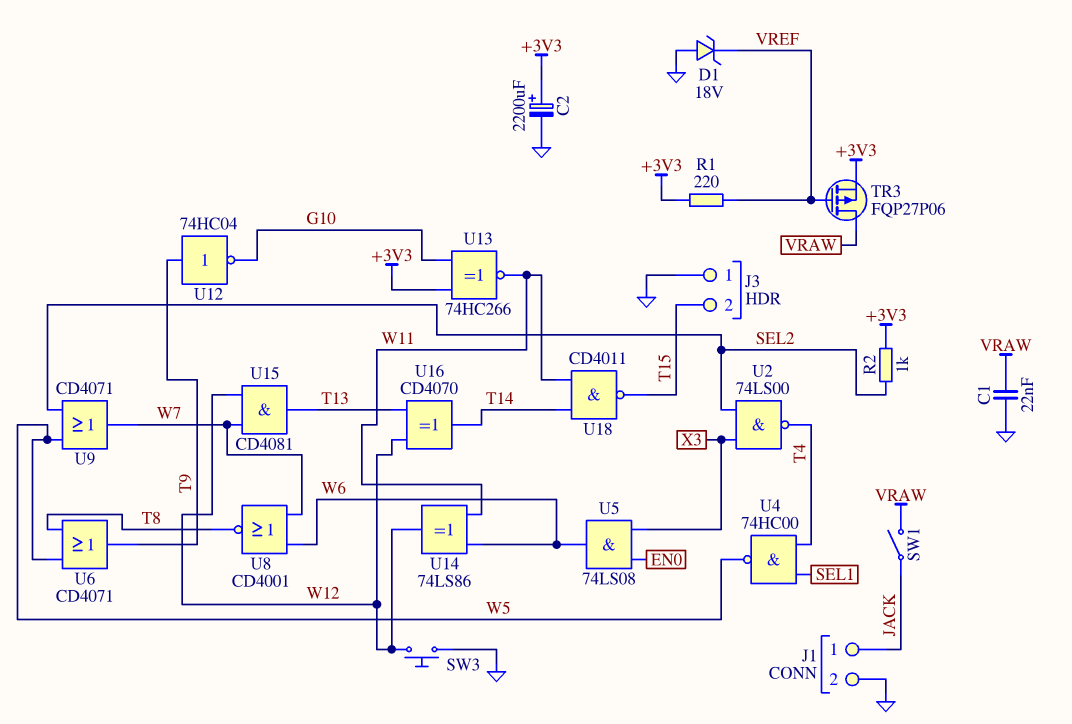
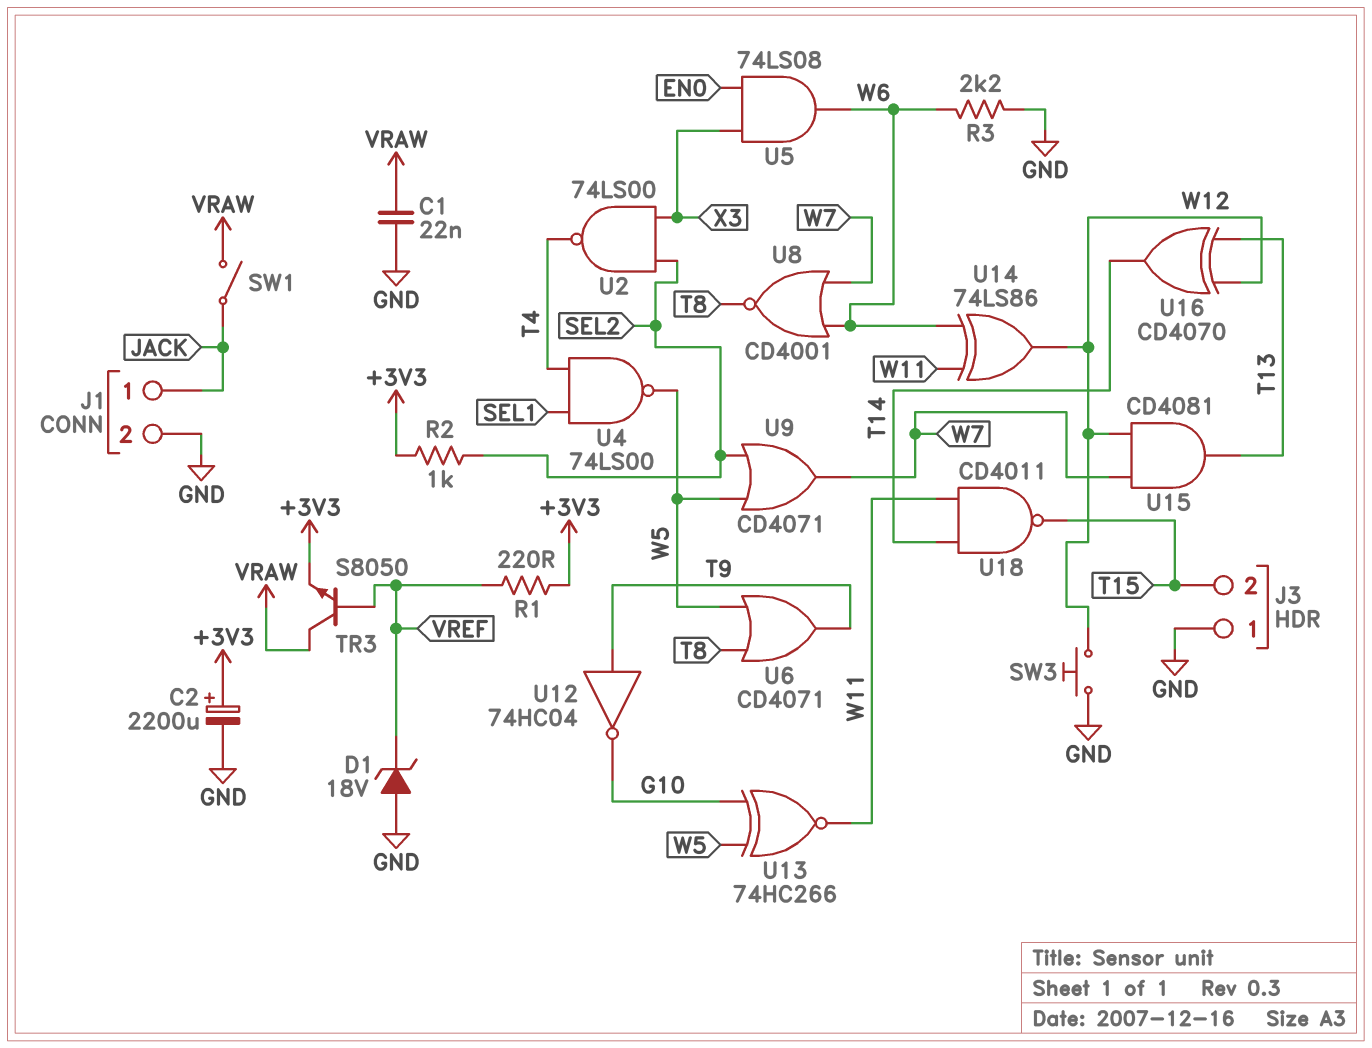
R3: none -> 2.2k (GND, W6)
TR3: PMOS FQP27P06 (G VREF, D VRAW, S +3V3) -> NPN S8050 (B VREF, C VRAW, E +3V3)
U4: NAND 74HC00 (in SEL1, in T4, out W5) -> NAND 74LS00 (in SEL1, in T4, out W5)
U13: XNOR 74HC266 (in +3V3, in G10, out W11) -> XNOR 74HC266 (in G10, in W5, out W11)

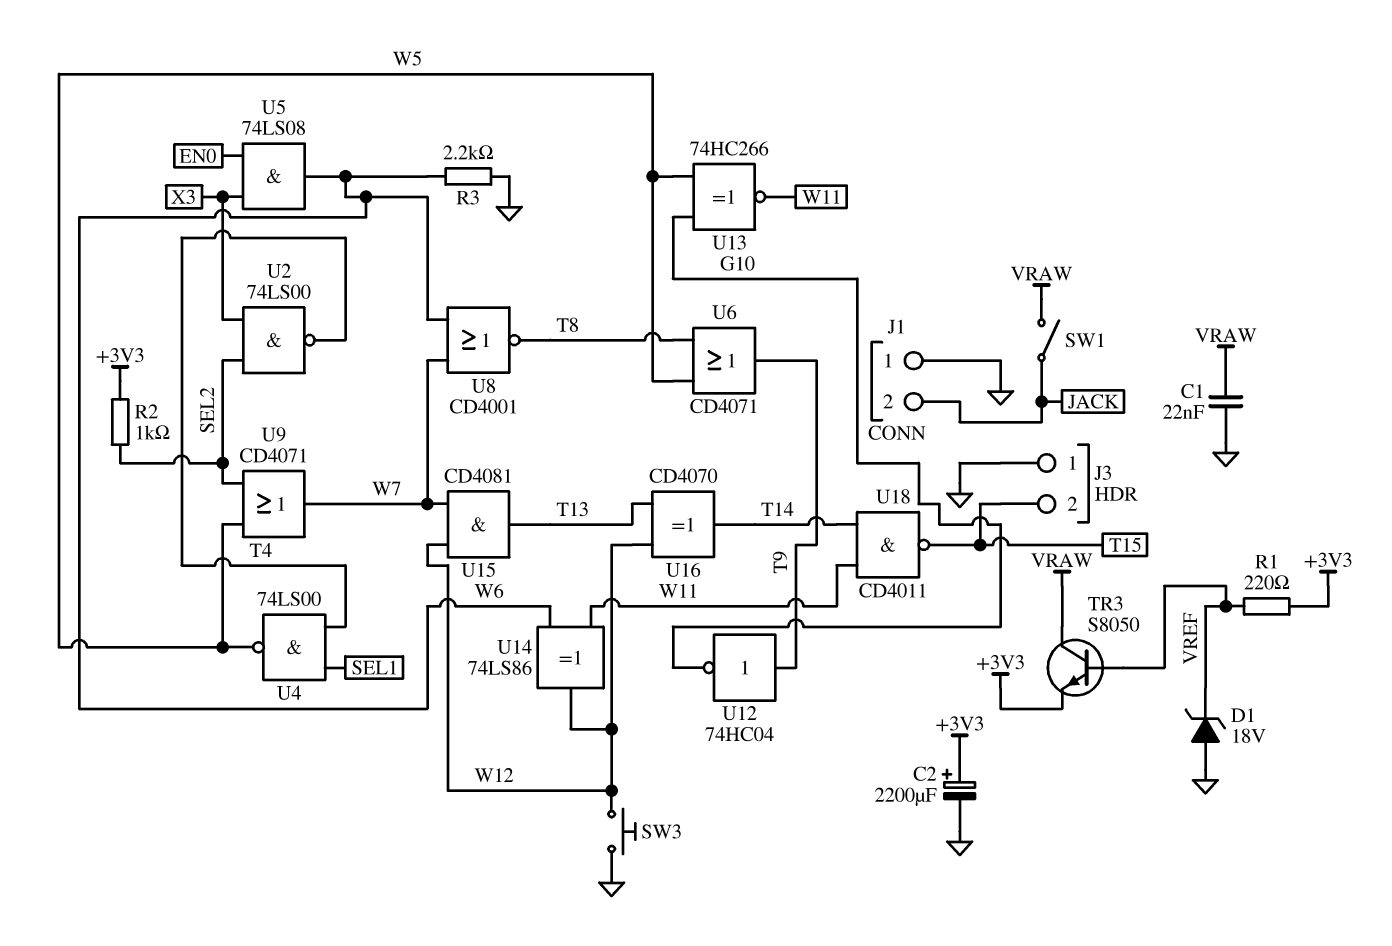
J1 pin 1: JACK -> GND
J1 pin 2: GND -> JACK

